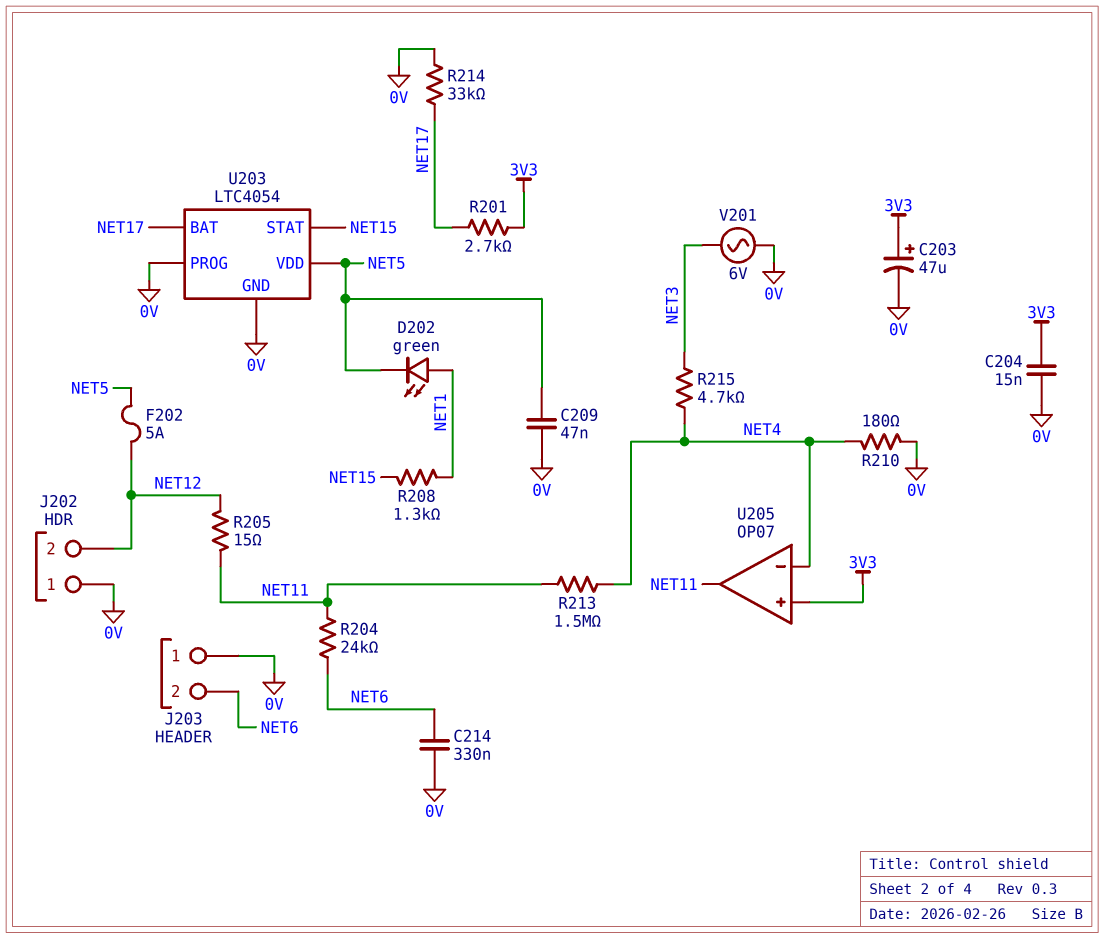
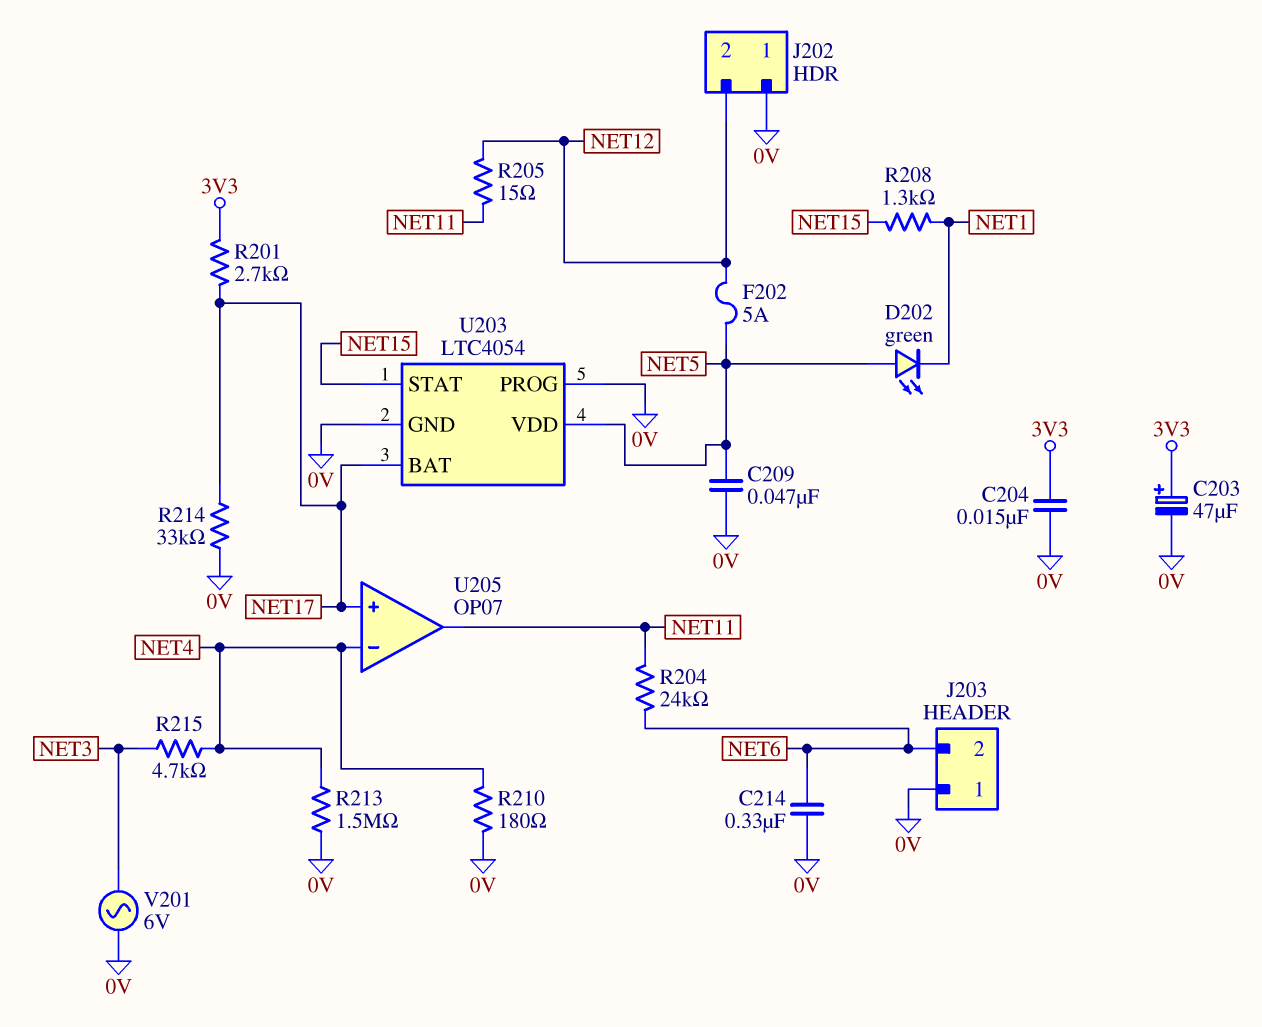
D202: LED green (A NET1, K NET5) -> LED green (A NET5, K NET1)
R213: 1.5M (NET4, NET11) -> 1.5M (0V, NET4)
U205 pin in+: 3V3 -> NET17

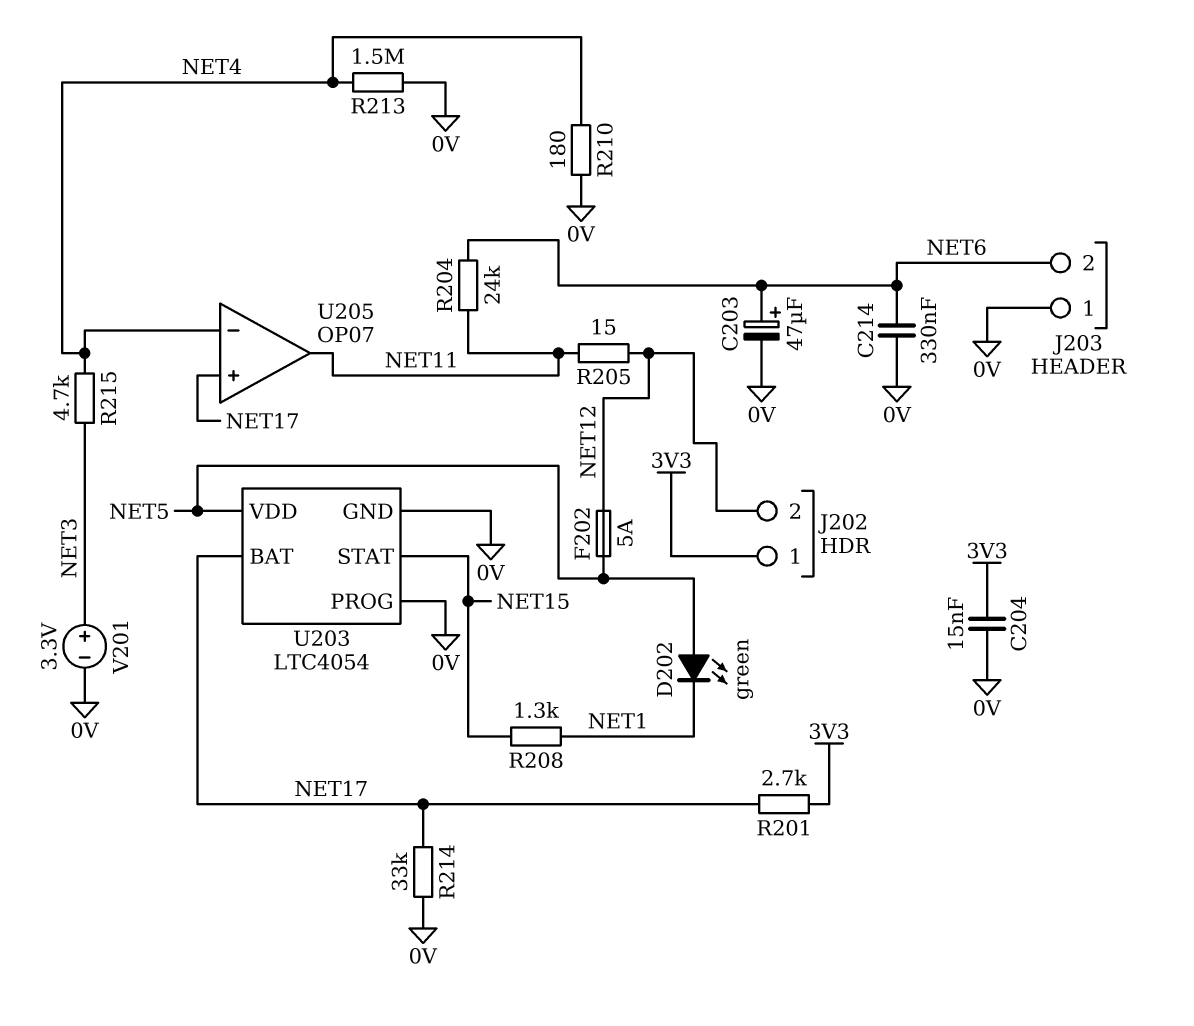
C203: 47uF (plus 3V3, minus 0V) -> 47uF (plus NET6, minus 0V)
C209: 47nF (0V, NET5) -> none
J202 pin 1: 0V -> 3V3
V201: AC 6V (0V, NET3) -> 3.3V (plus NET3, minus 0V)

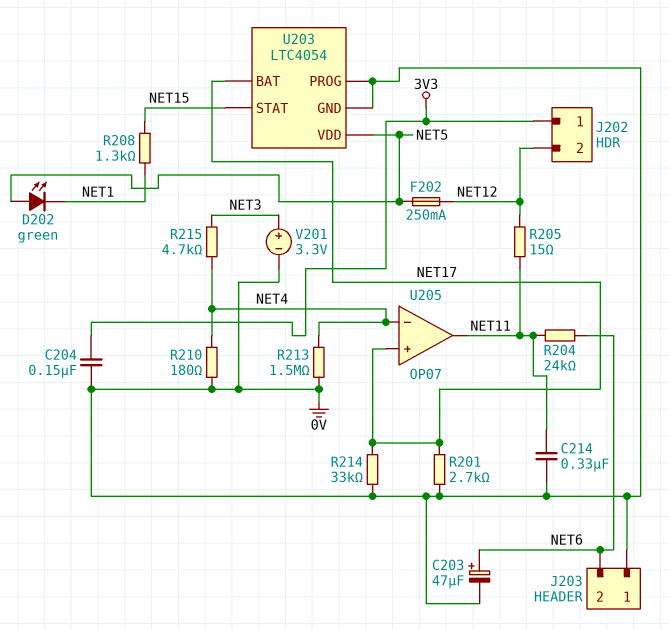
C204: 15nF (0V, 3V3) -> 150nF (0V, 3V3)
C214: 330nF (0V, NET6) -> 330nF (0V, NET11)
F202: 5A (NET5, NET12) -> 250mA (NET5, NET12)
R201: 2.7k (3V3, NET17) -> 2.7k (0V, NET17)

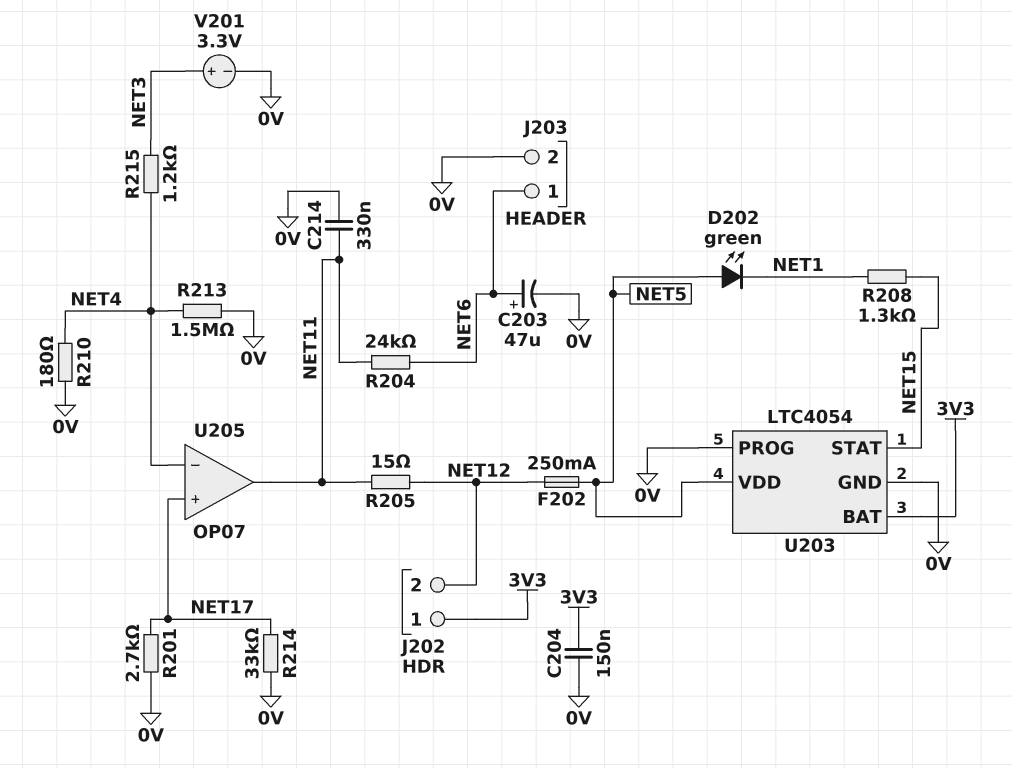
J203 pin 1: 0V -> NET6
J203 pin 2: NET6 -> 0V
R215: 4.7k (NET3, NET4) -> 1.2k (NET3, NET4)
U203 pin BAT: NET17 -> 3V3

